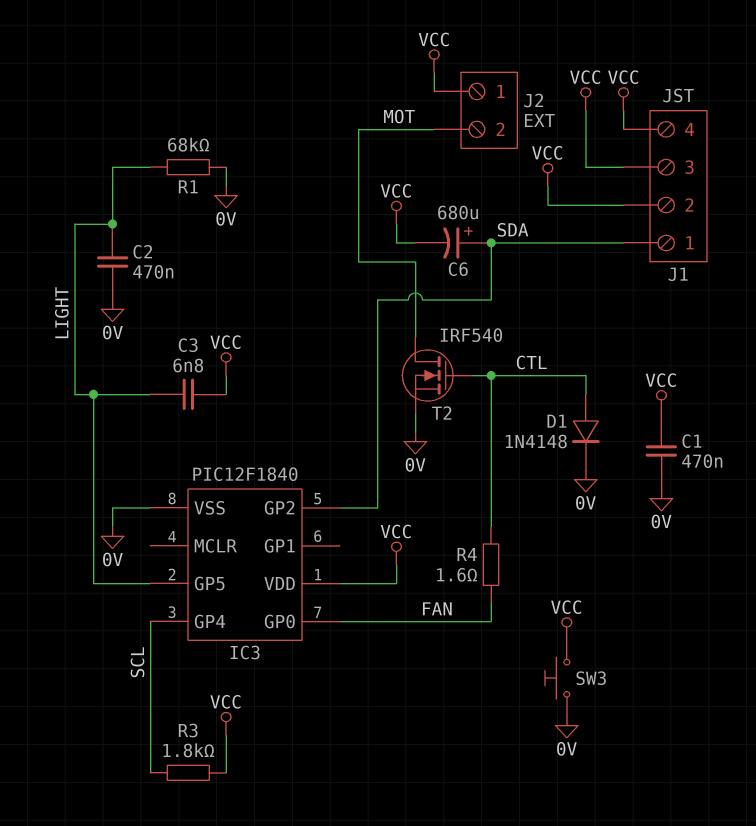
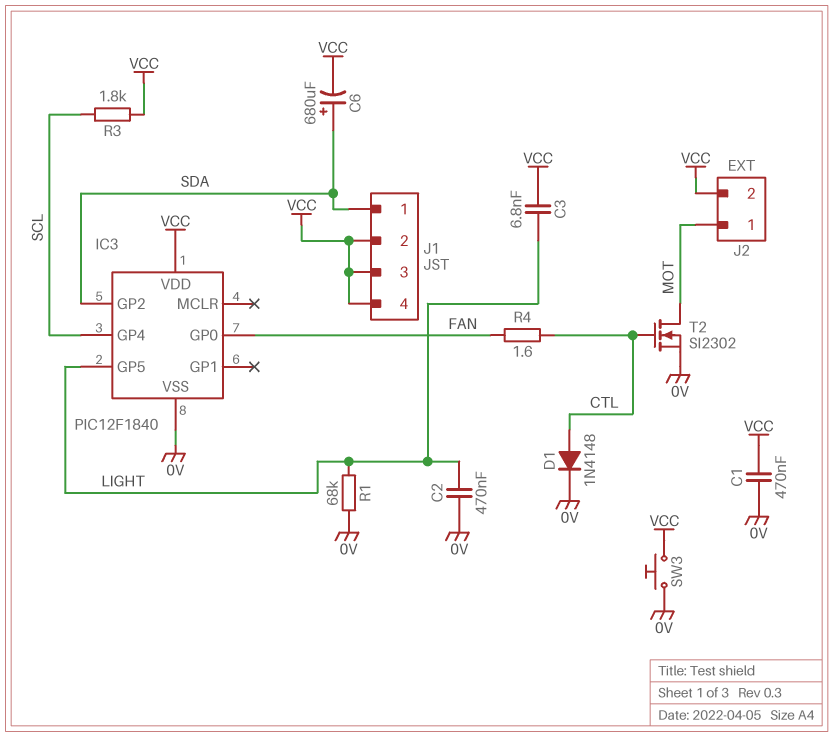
J2 pin 1: VCC -> MOT
J2 pin 2: MOT -> VCC
T2: NMOS IRF540 (G CTL, D MOT, S 0V) -> NMOS SI2302 (G CTL, D MOT, S 0V)

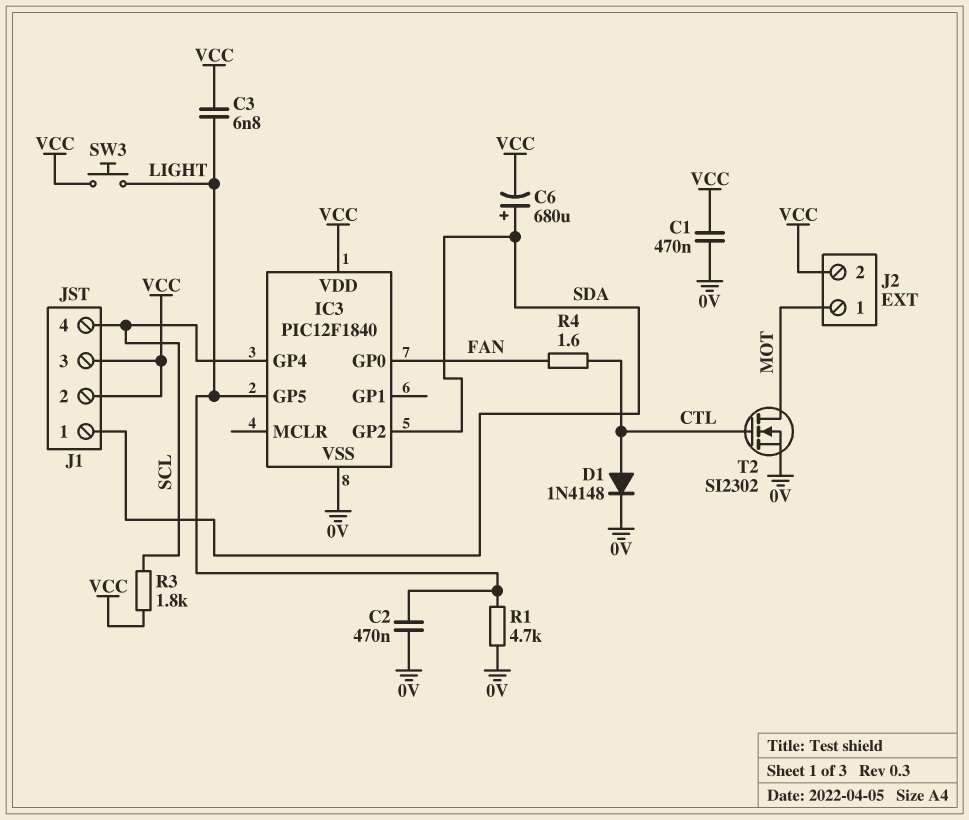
J1 pin 4: VCC -> SCL
R1: 68k (0V, LIGHT) -> 4.7k (0V, LIGHT)
SW3: button (0V, VCC) -> button (LIGHT, VCC)

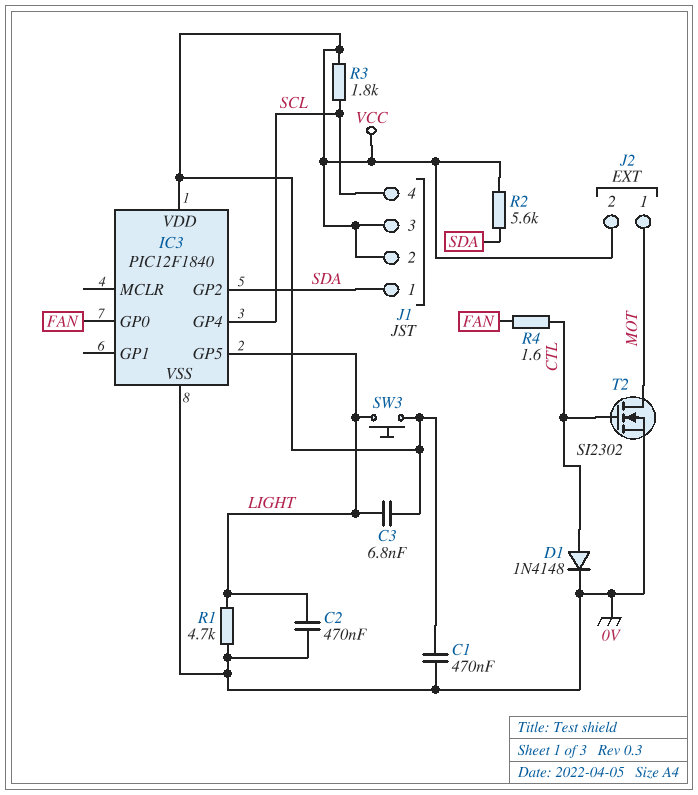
C6: 680uF (plus SDA, minus VCC) -> none
R2: none -> 5.6k (SDA, VCC)

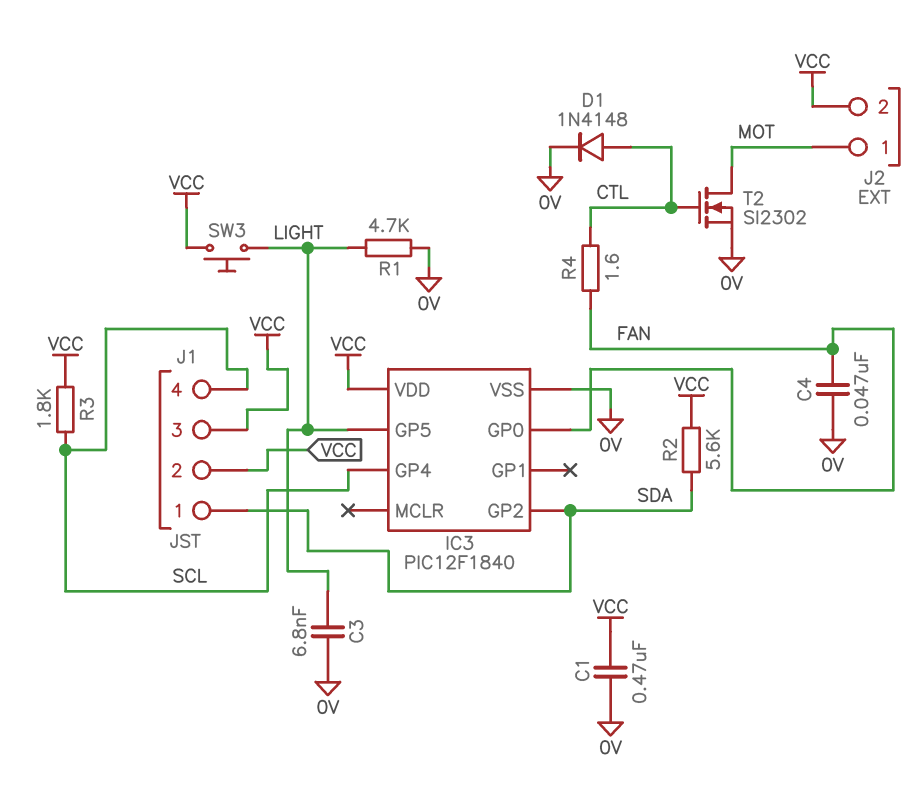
C2: 470nF (0V, LIGHT) -> none
C3: 6.8nF (LIGHT, VCC) -> 6.8nF (0V, LIGHT)
C4: none -> 47nF (0V, FAN)

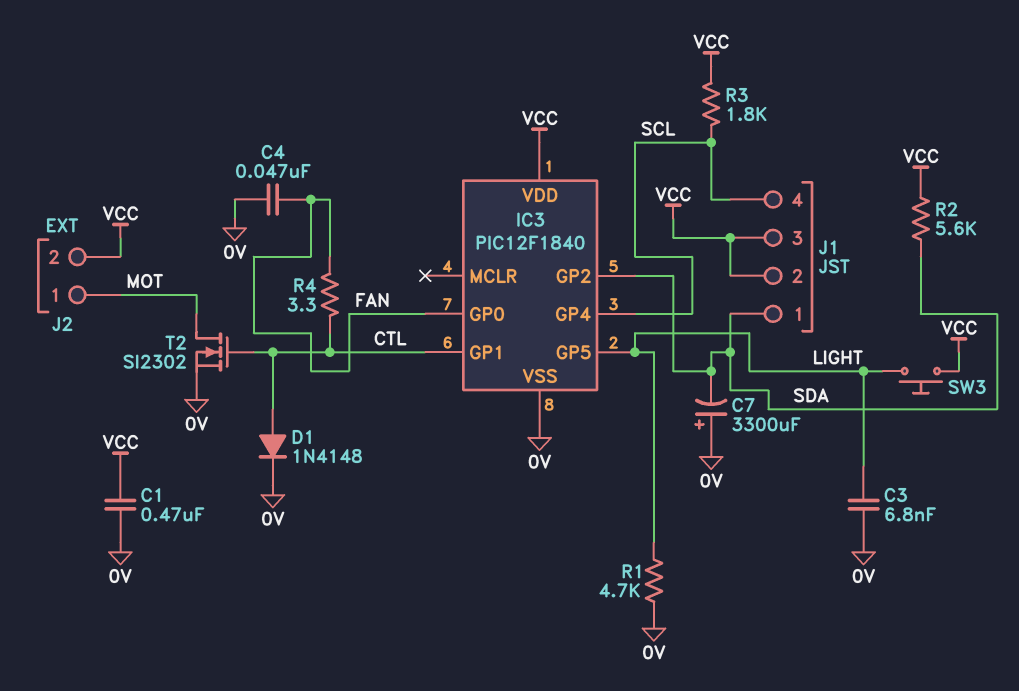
C7: none -> 3300uF (plus 0V, minus SDA)
IC3 pin GP1: none -> CTL
R4: 1.6 (CTL, FAN) -> 3.3 (CTL, FAN)

